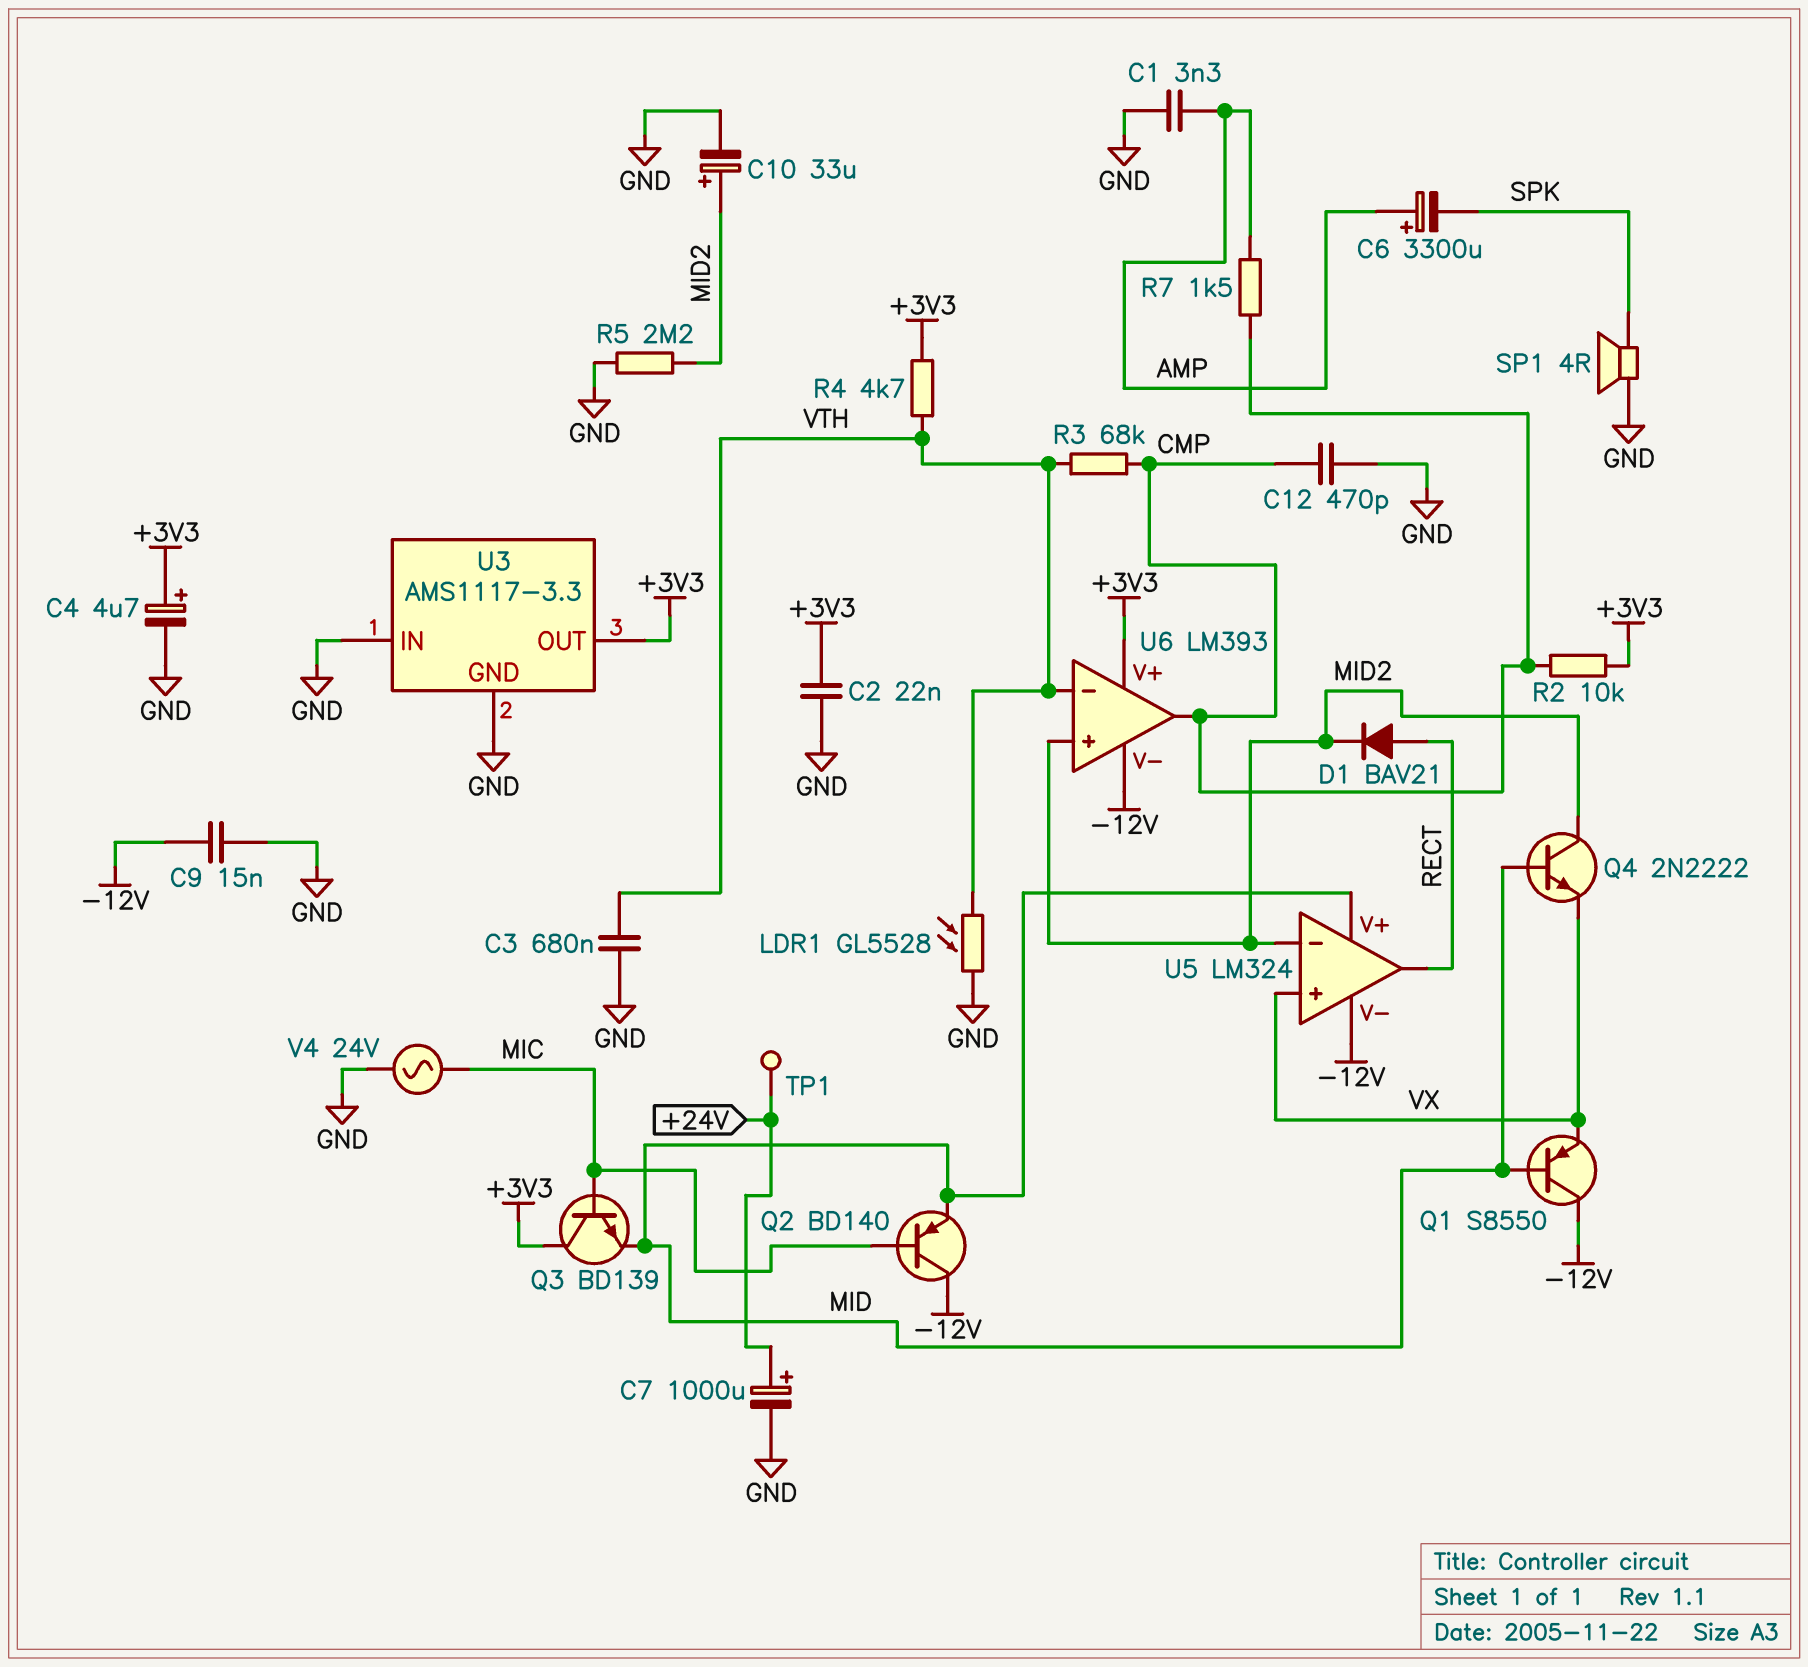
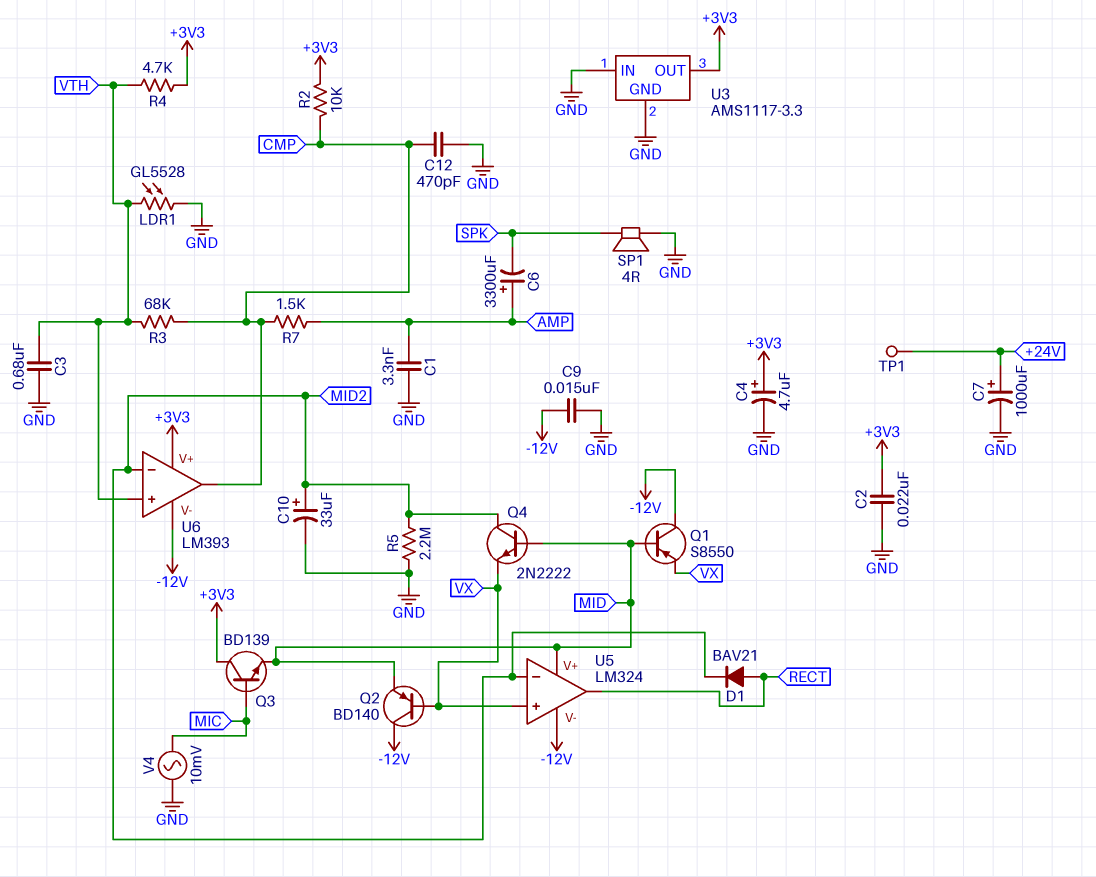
Q2: PNP BD140 (B MIC, C -12V, E MID) -> PNP BD140 (B VX, C -12V, E MID)
U6 pin in+: MID2 -> VTH
U6 pin in-: VTH -> MID2
V4: AC 24V (GND, MIC) -> AC 10mV (GND, MIC)

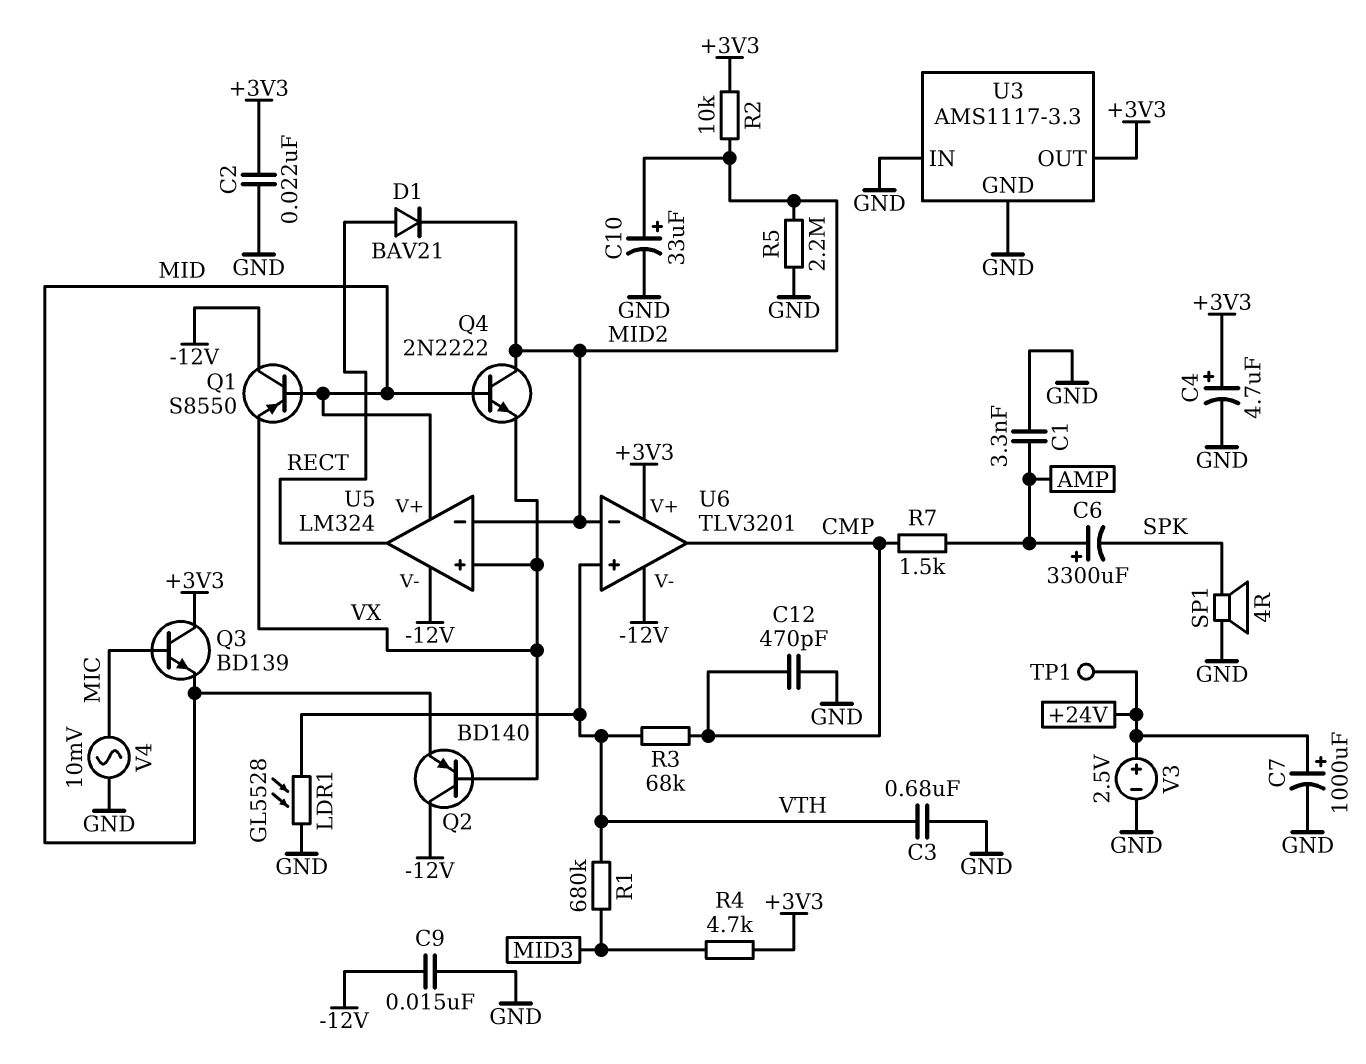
R1: none -> 680k (MID3, VTH)
R2: 10k (+3V3, CMP) -> 10k (+3V3, MID2)
R4: 4.7k (+3V3, VTH) -> 4.7k (+3V3, MID3)
U6: LM393 -> TLV3201
V3: none -> 2.5V (plus +24V, minus GND)

